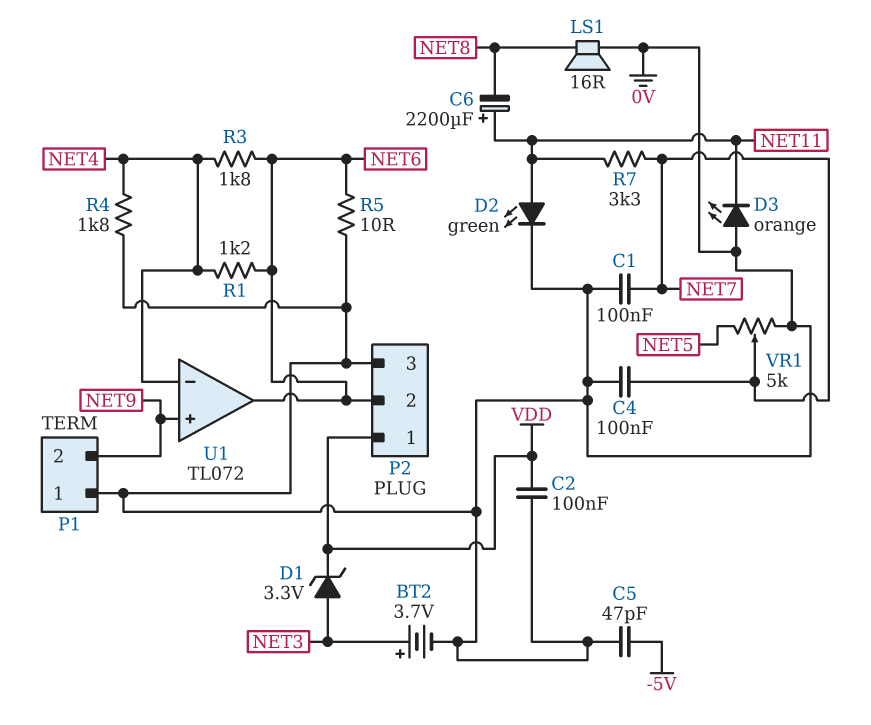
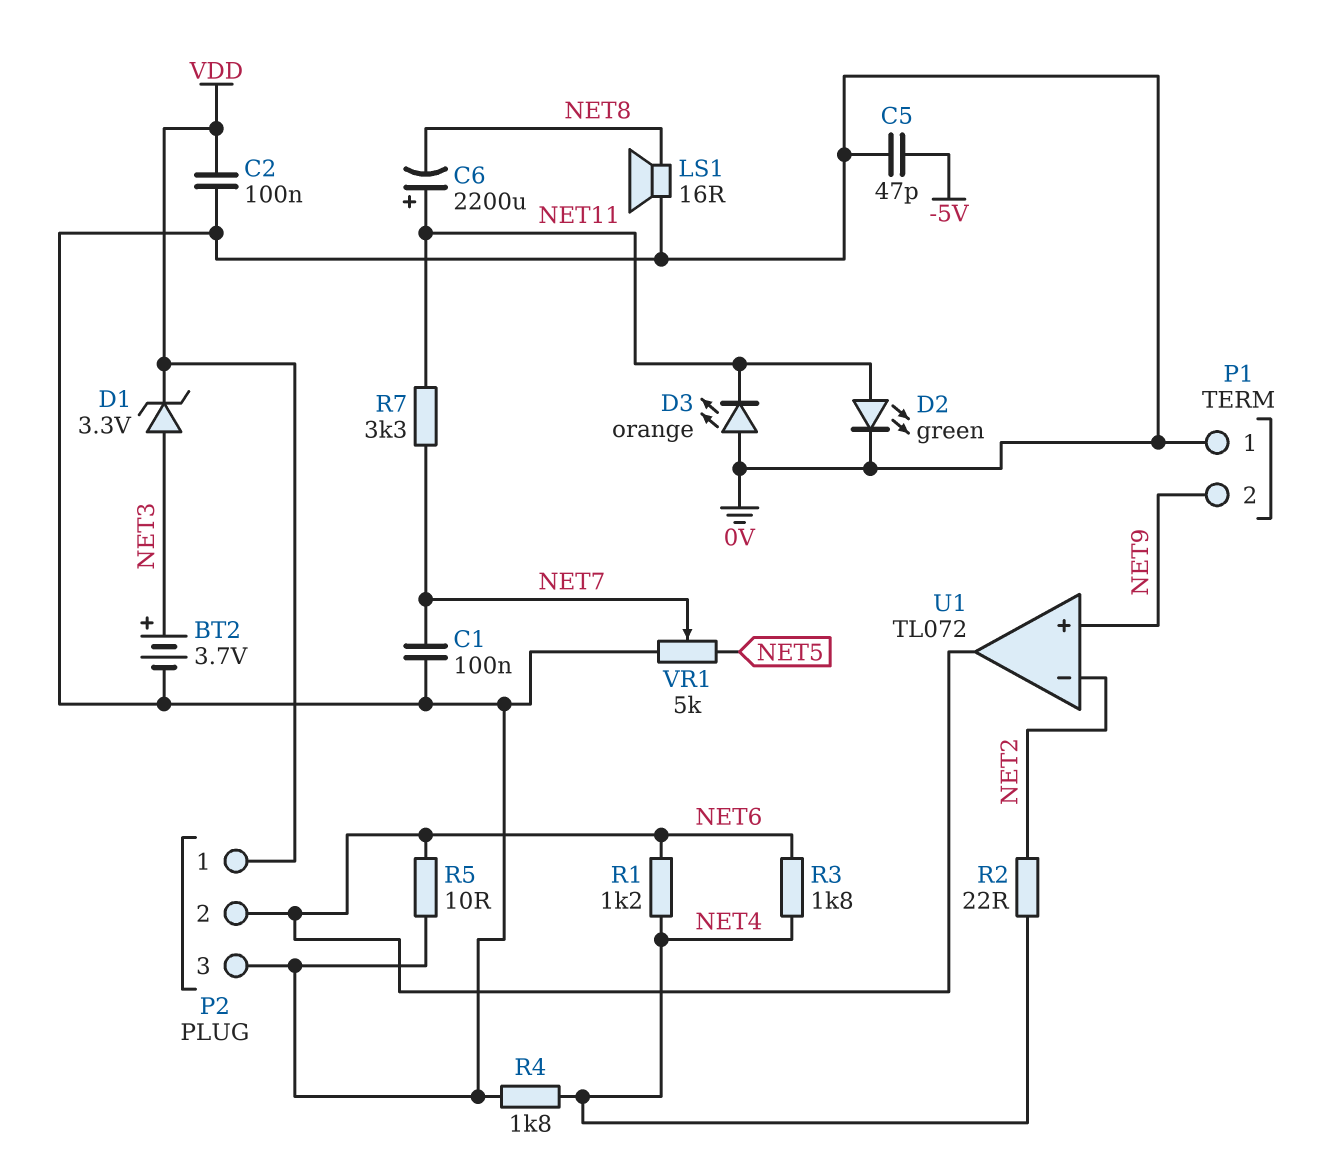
C4: 100nF (0V, NET7) -> none
R2: none -> 22 (NET2, NET4)
U1 pin in-: NET4 -> NET2

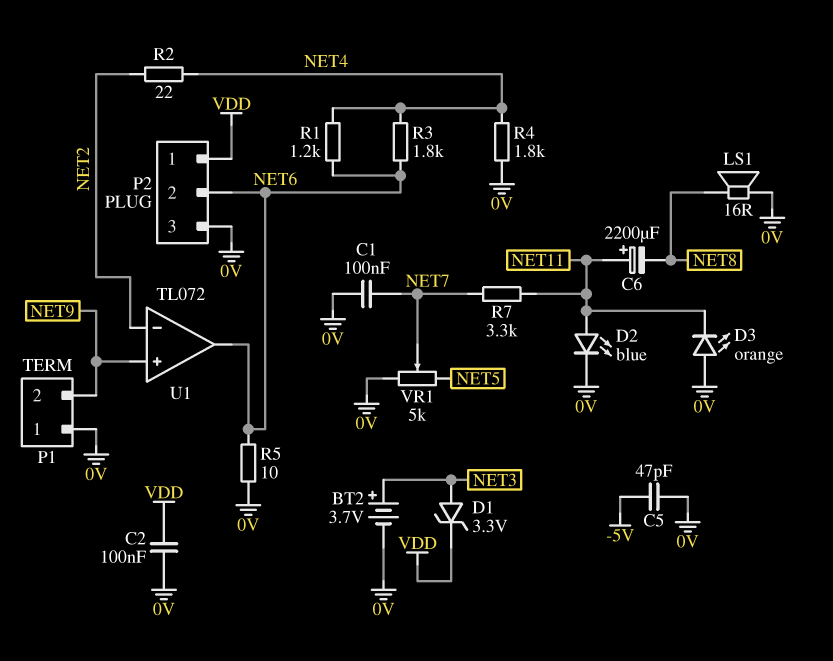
D2: LED green (A NET11, K 0V) -> LED blue (A NET11, K 0V)

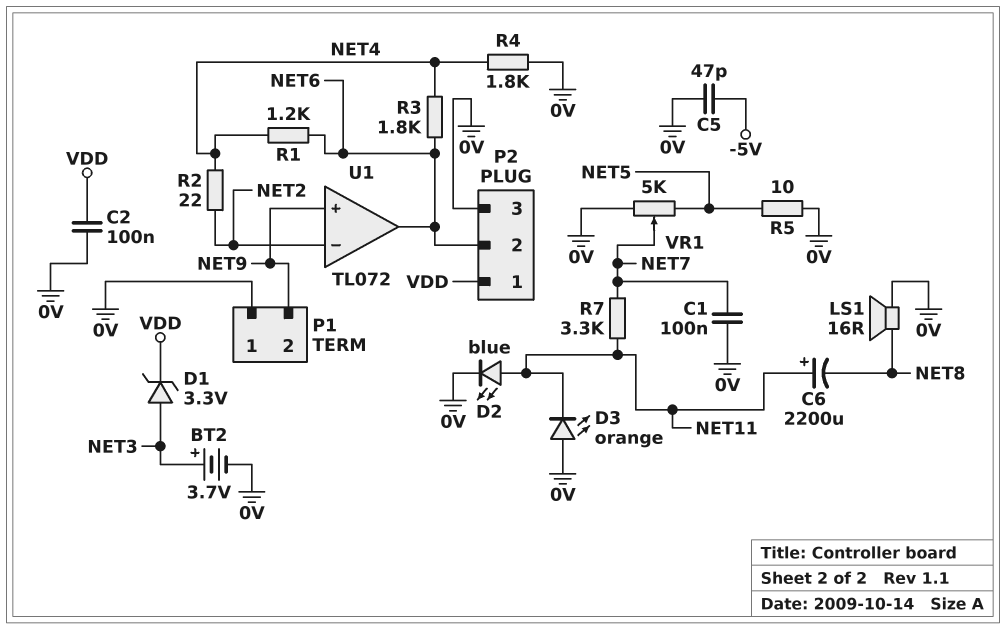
R5: 10 (0V, NET6) -> 10 (0V, NET5)

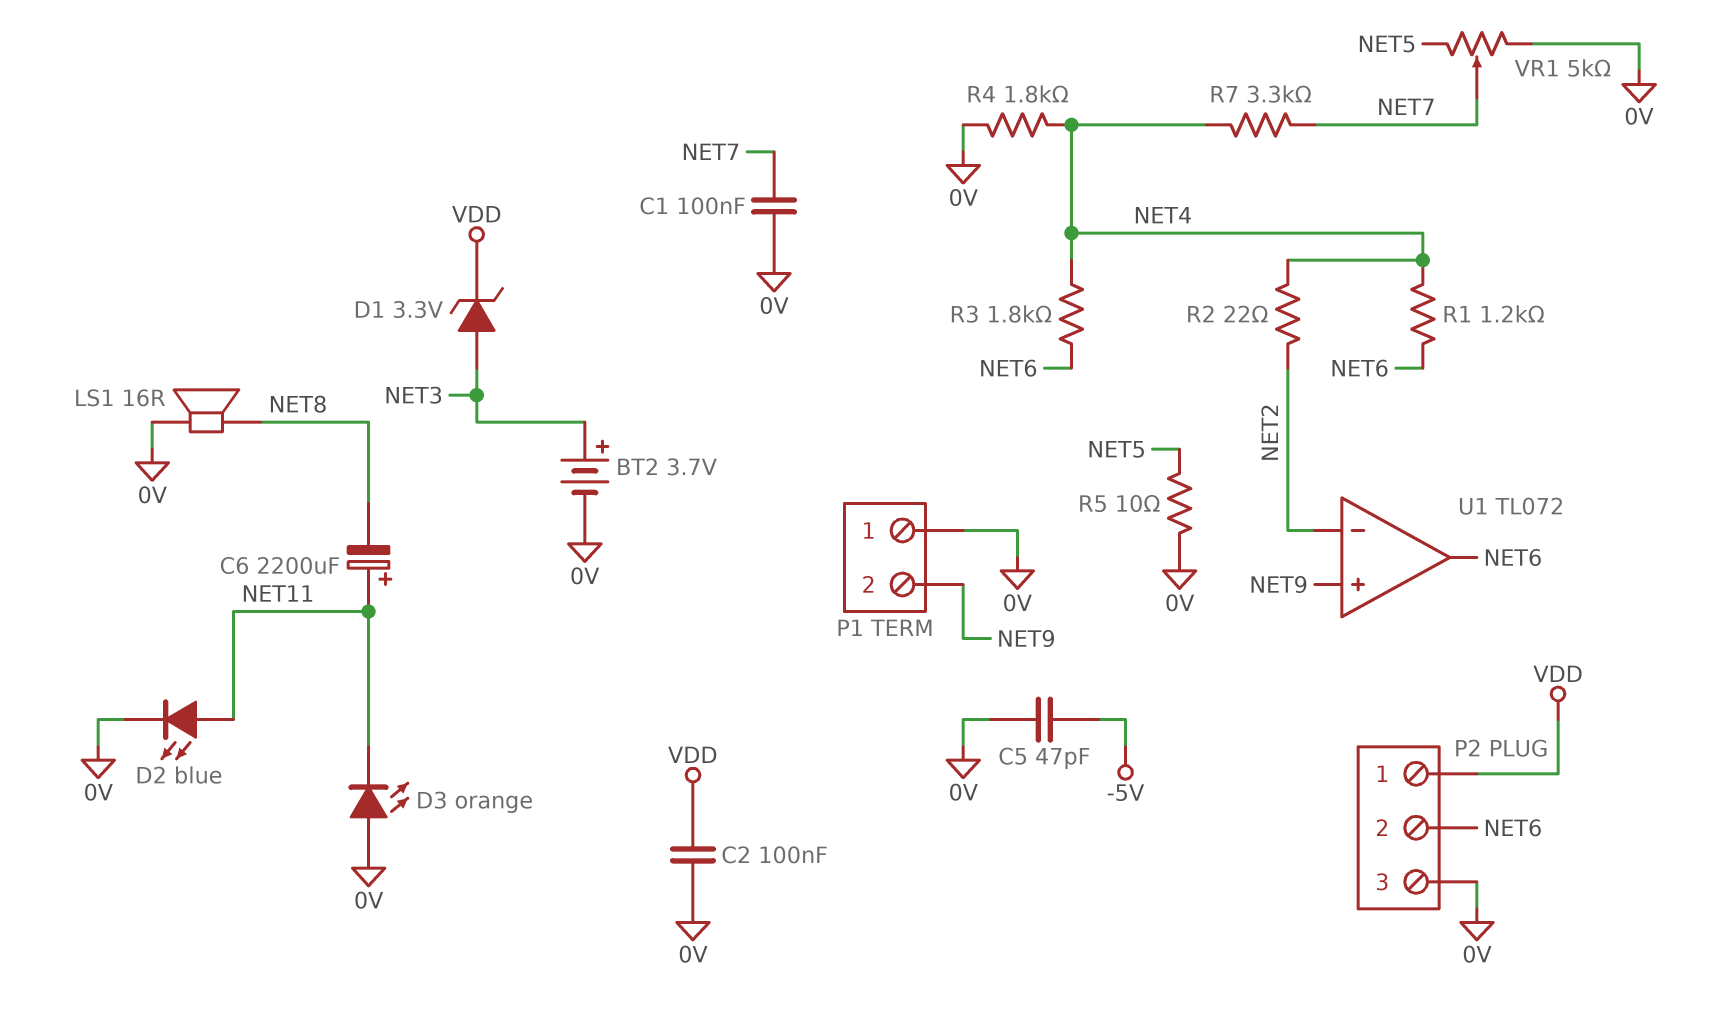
R7: 3.3k (NET7, NET11) -> 3.3k (NET4, NET7)

